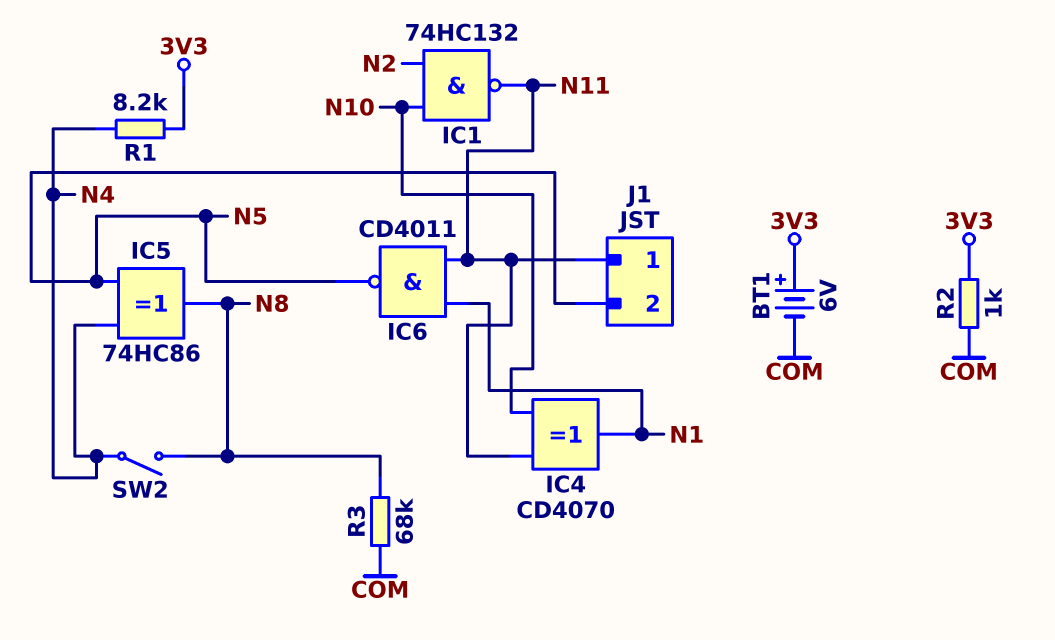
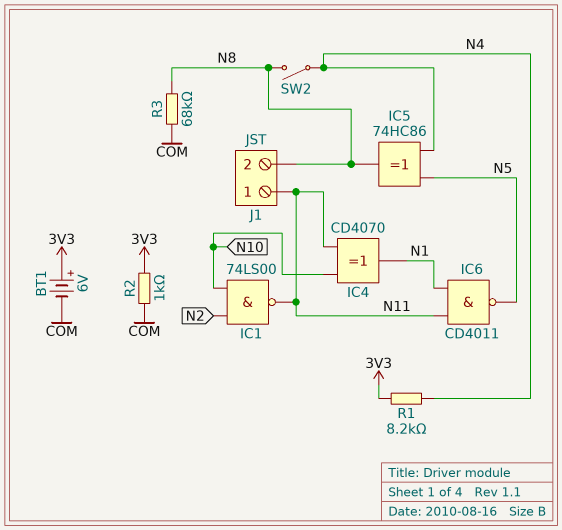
IC1: NAND 74HC132 (in N2, in N10, out N11) -> NAND 74LS00 (in N2, in N10, out N11)
J1 pin 2: N5 -> N8

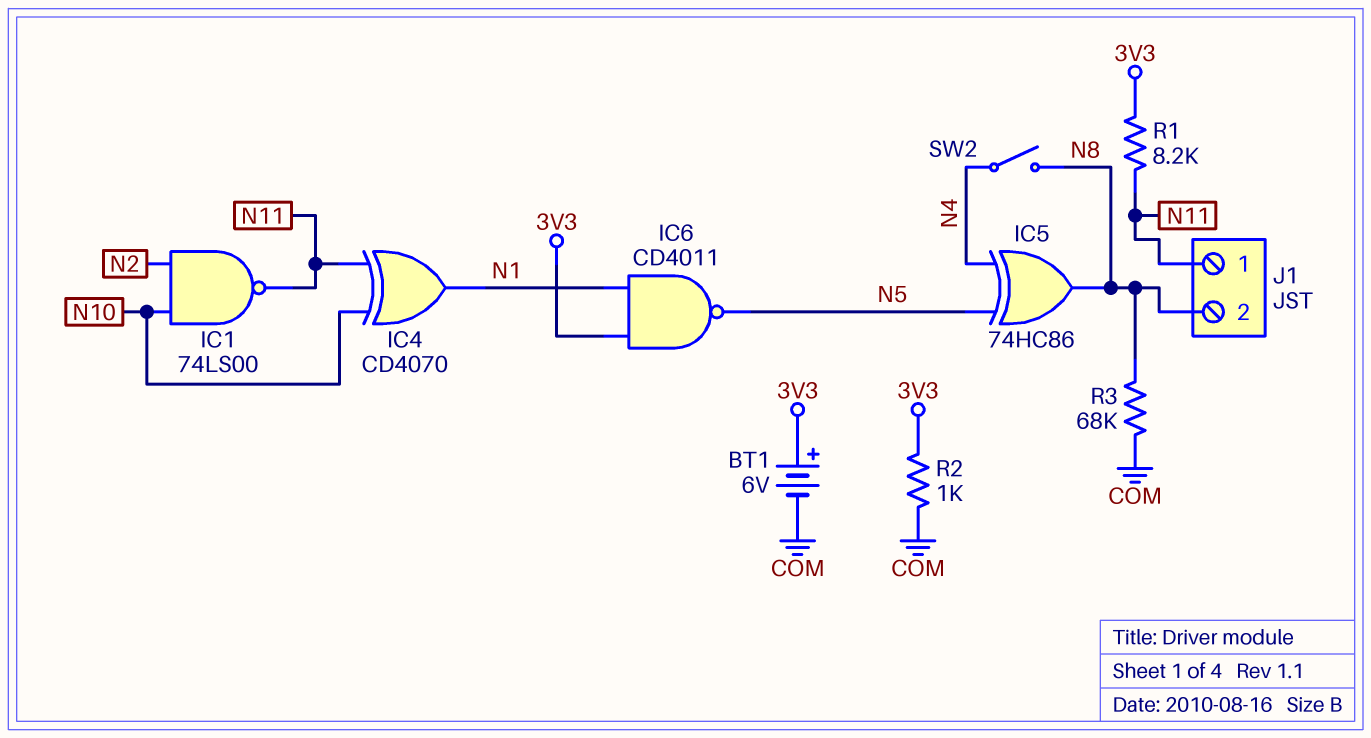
IC6: NAND CD4011 (in N1, in N11, out N5) -> NAND CD4011 (in 3V3, in N1, out N5)
R1: 8.2k (3V3, N4) -> 8.2k (3V3, N11)

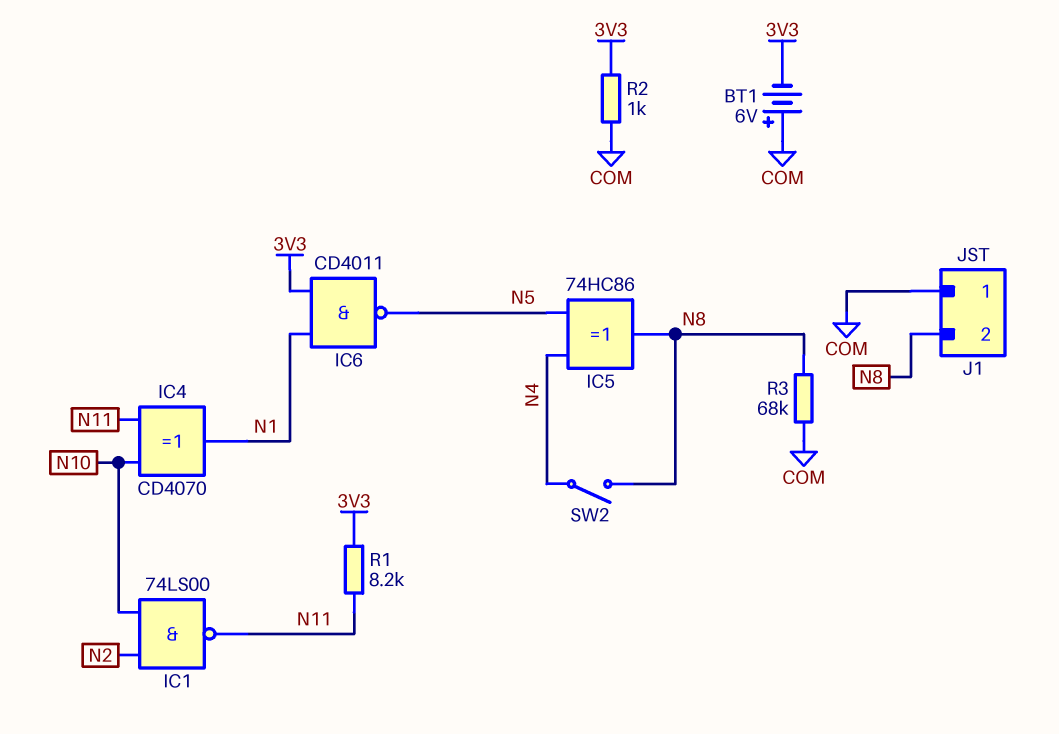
BT1: 6V (plus 3V3, minus COM) -> 6V (plus COM, minus 3V3)
J1 pin 1: N11 -> COM

